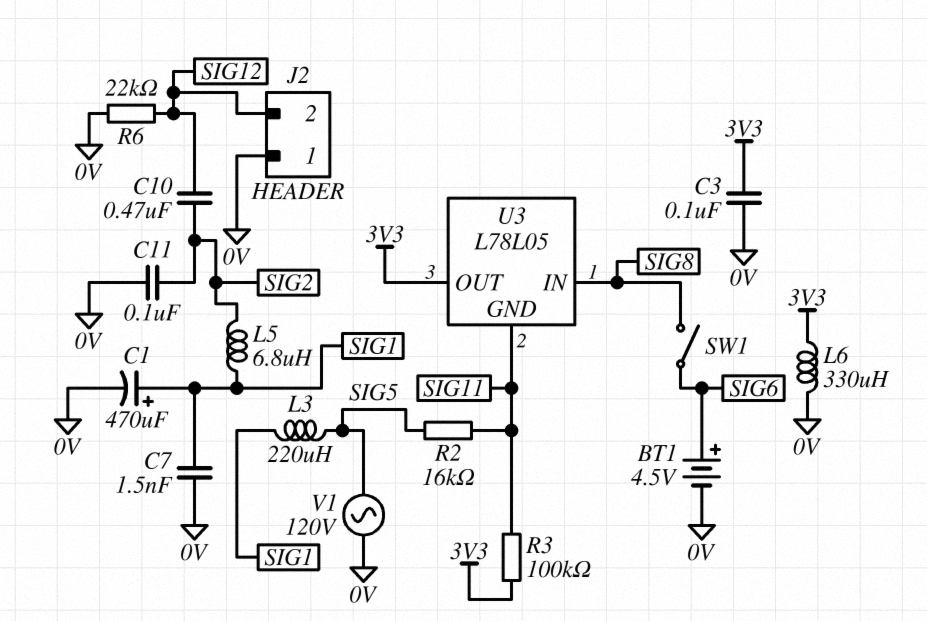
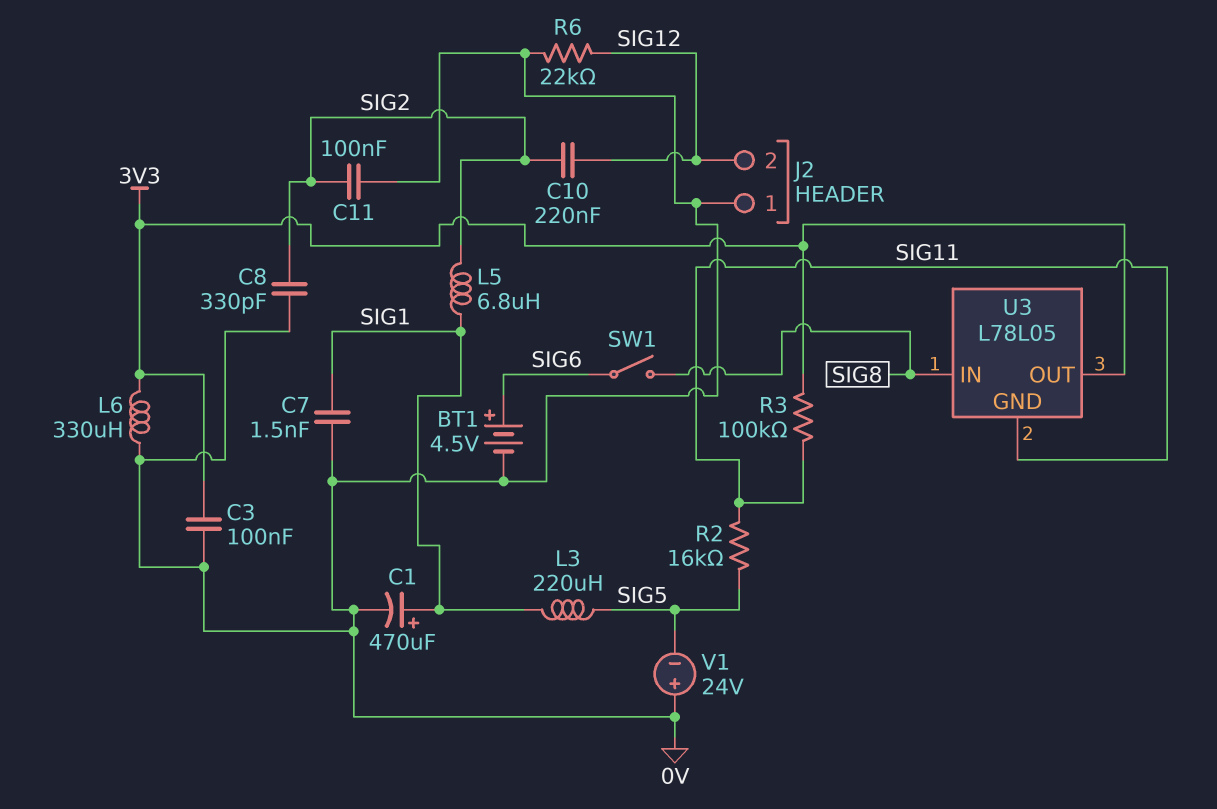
C8: none -> 330pF (0V, SIG2)
C10: 470nF (SIG2, SIG12) -> 220nF (SIG2, SIG12)
V1: AC 120V (0V, SIG5) -> 24V (plus 0V, minus SIG5)

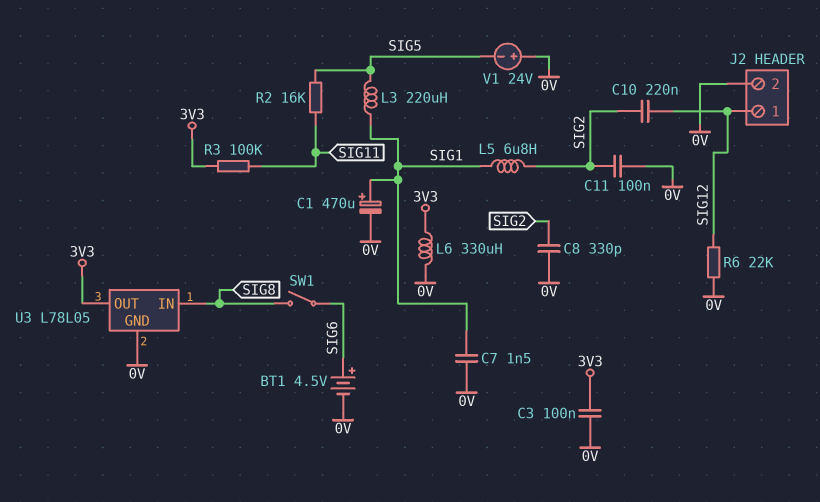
J2 pin 1: 0V -> SIG12
J2 pin 2: SIG12 -> 0V
U3 pin GND: SIG11 -> 0V

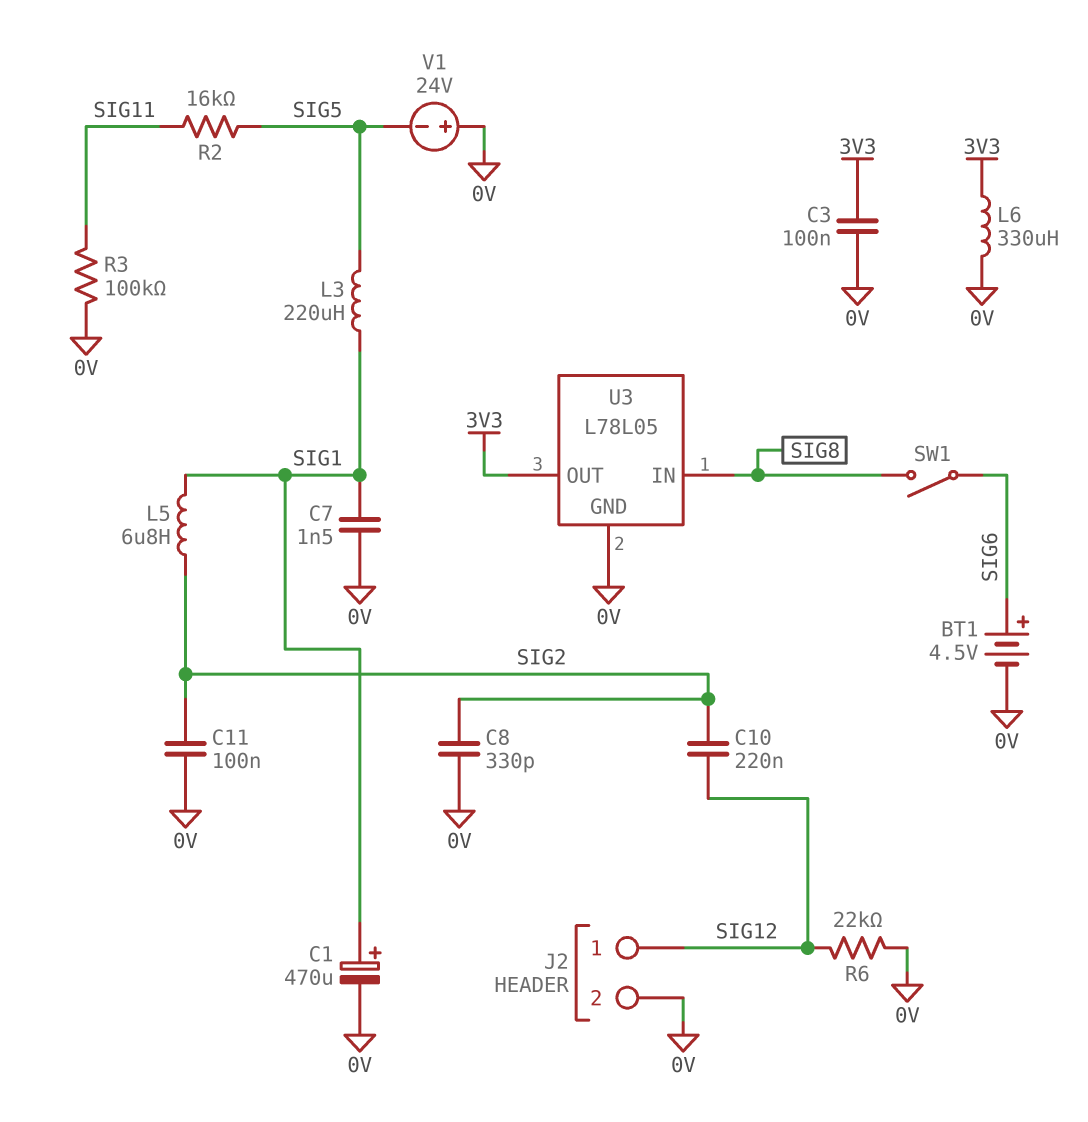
R3: 100k (3V3, SIG11) -> 100k (0V, SIG11)

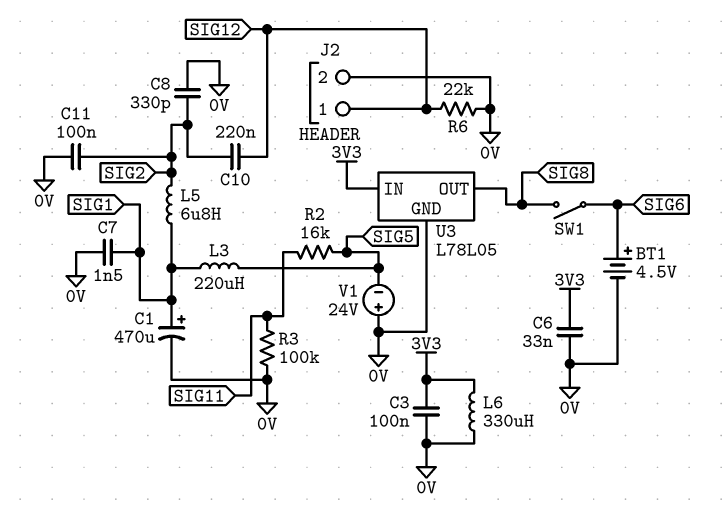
C6: none -> 33nF (0V, 3V3)
U3 pin IN: SIG8 -> 3V3
U3 pin OUT: 3V3 -> SIG8

